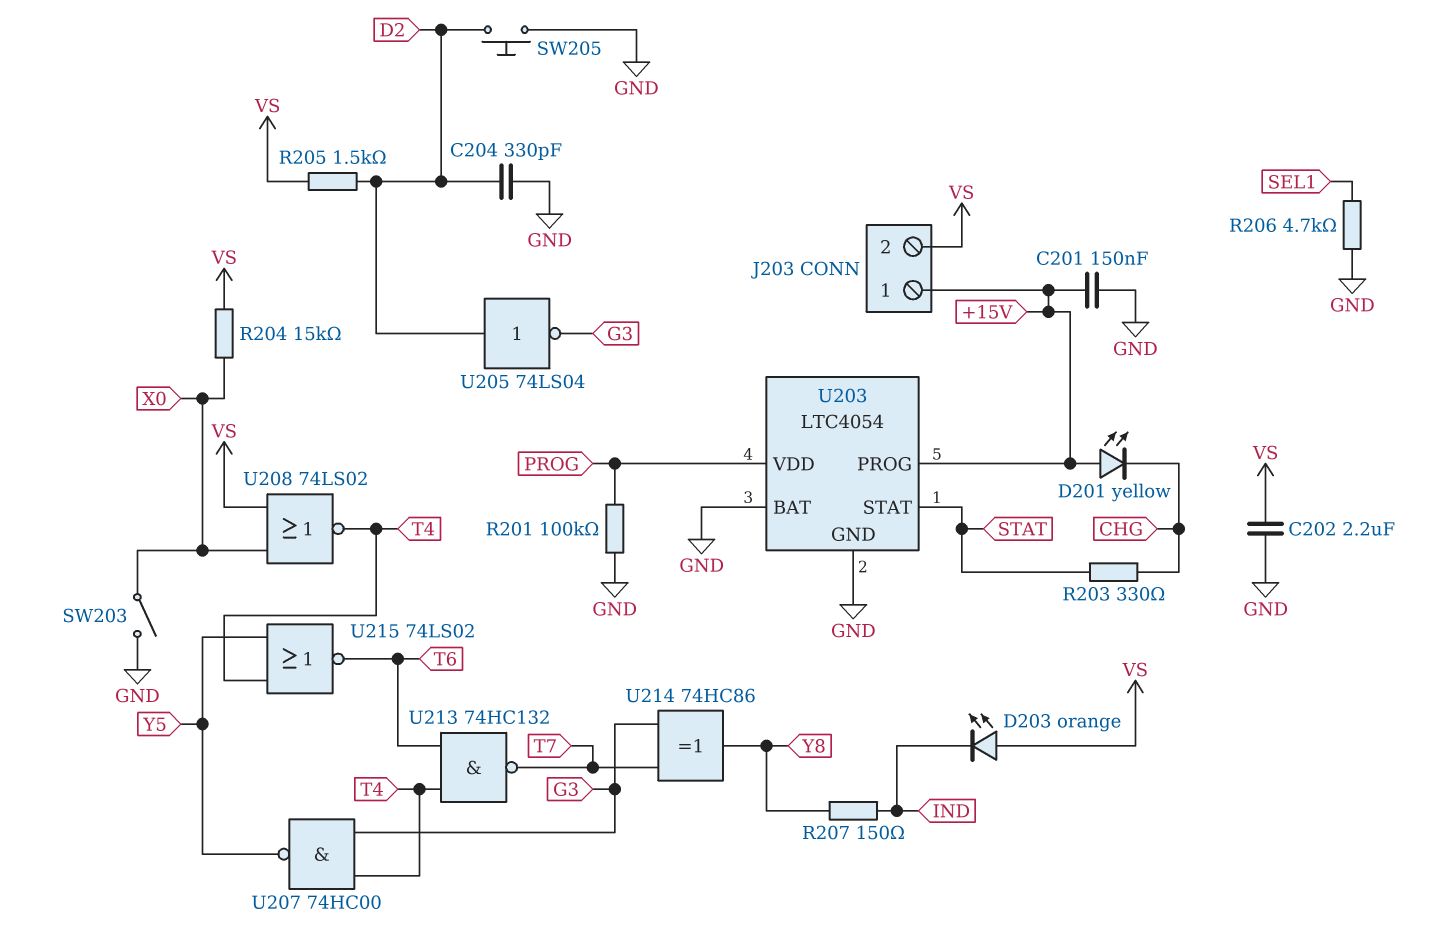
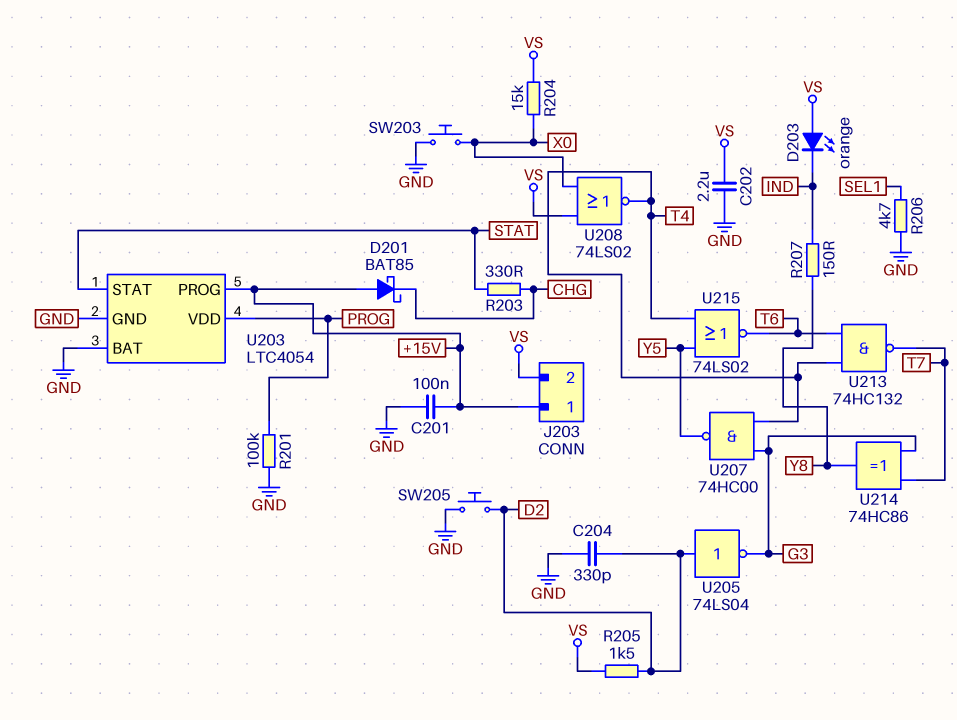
C201: 150nF (+15V, GND) -> 100nF (+15V, GND)
D201: LED yellow (A +15V, K CHG) -> schottky BAT85 (A +15V, K CHG)
SW203: switch (GND, X0) -> button (GND, X0)

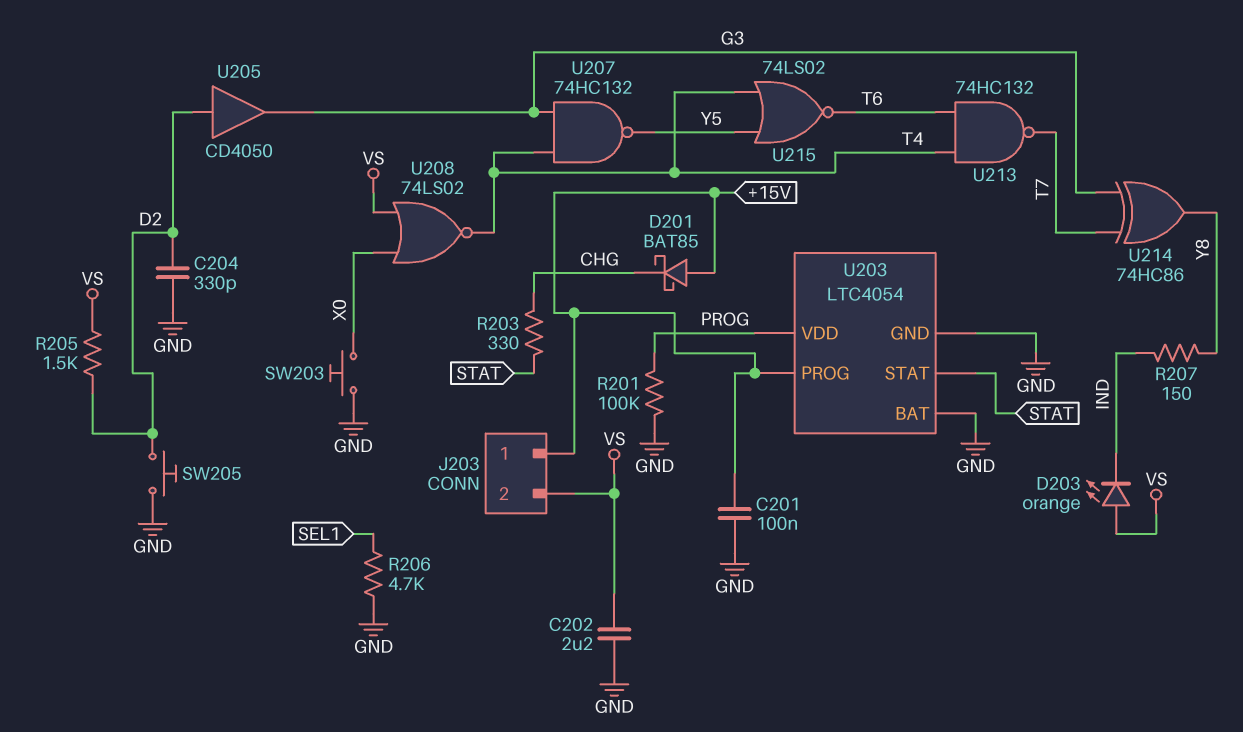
R204: 15k (VS, X0) -> none
U205: NOT 74LS04 (in D2, out G3) -> buffer CD4050 (in D2, out G3)
U207: NAND 74HC00 (in G3, in T4, out Y5) -> NAND 74HC132 (in G3, in T4, out Y5)

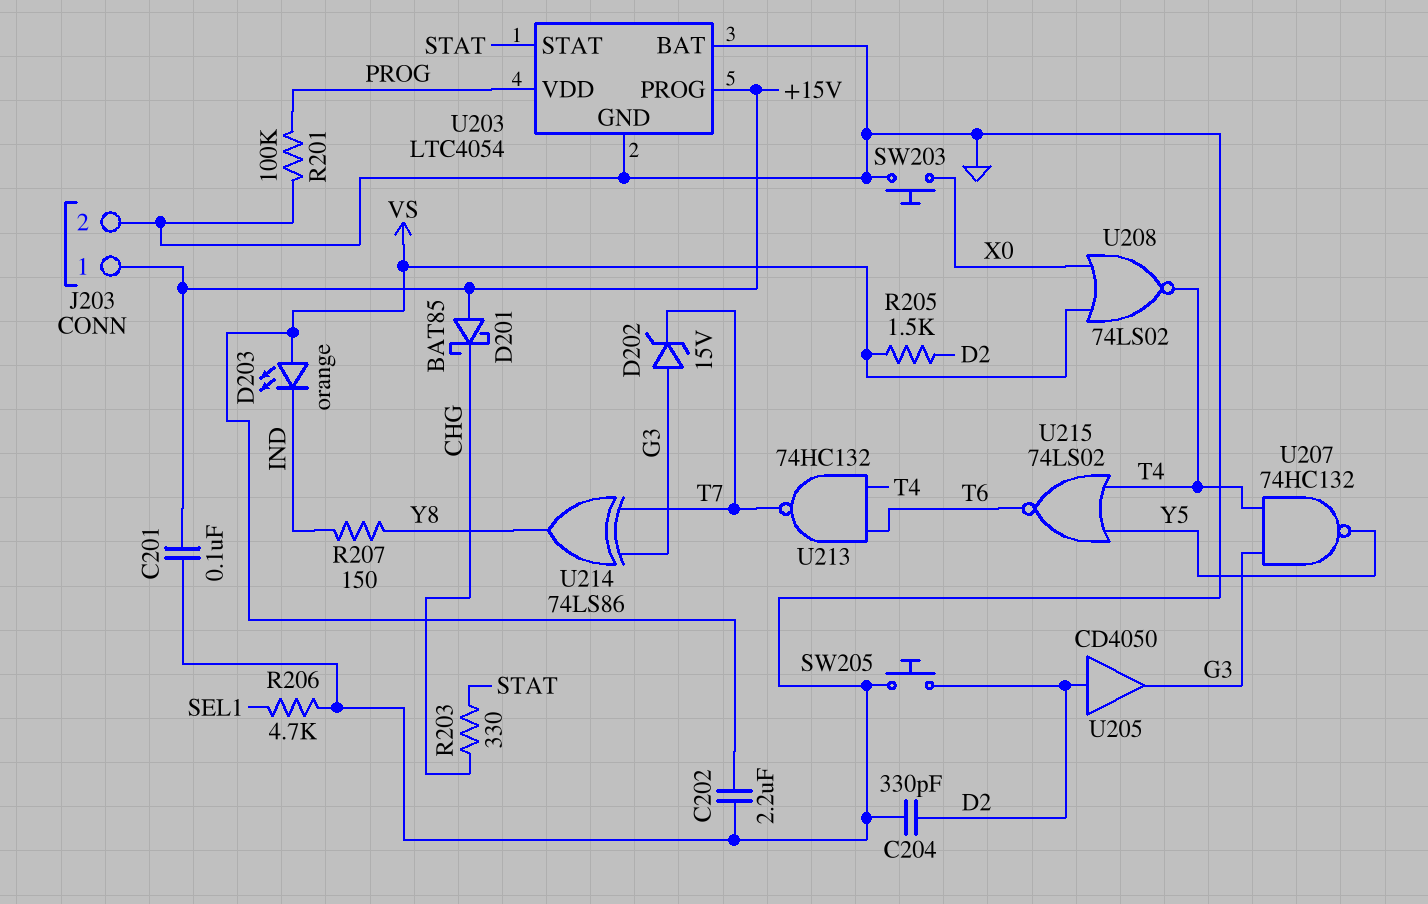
D202: none -> zener 15V (A G3, K T7)
J203 pin 2: VS -> GND
U214: XOR 74HC86 (in G3, in T7, out Y8) -> XOR 74LS86 (in G3, in T7, out Y8)

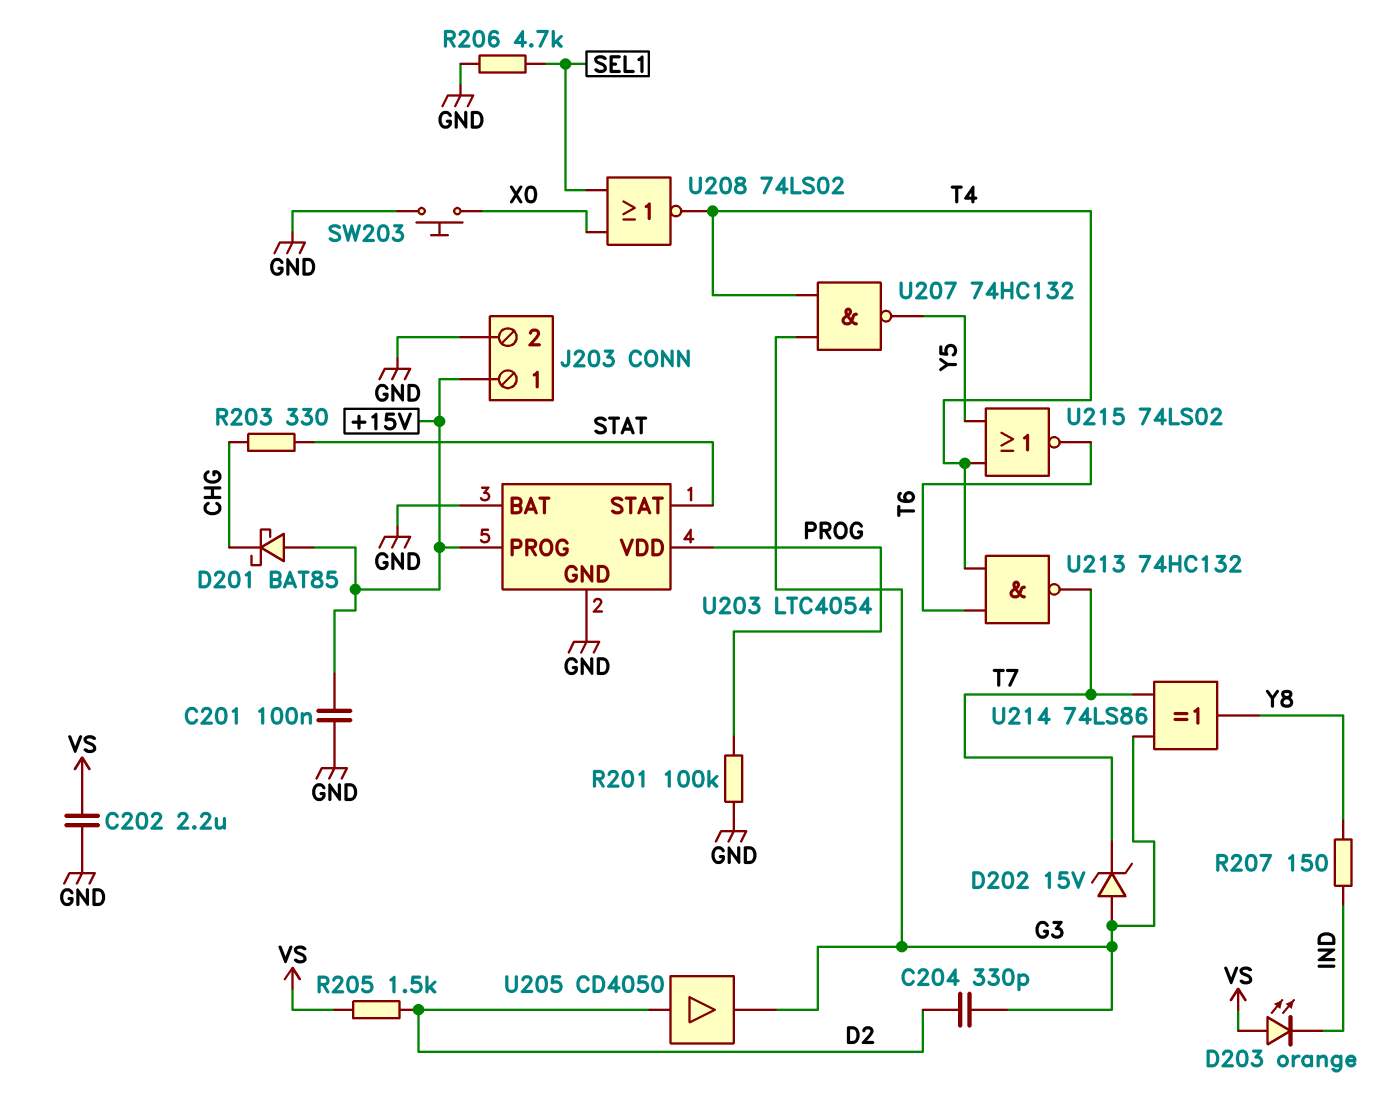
C204: 330pF (D2, GND) -> 330pF (D2, G3)
SW205: button (D2, GND) -> none
U208: NOR 74LS02 (in VS, in X0, out T4) -> NOR 74LS02 (in SEL1, in X0, out T4)

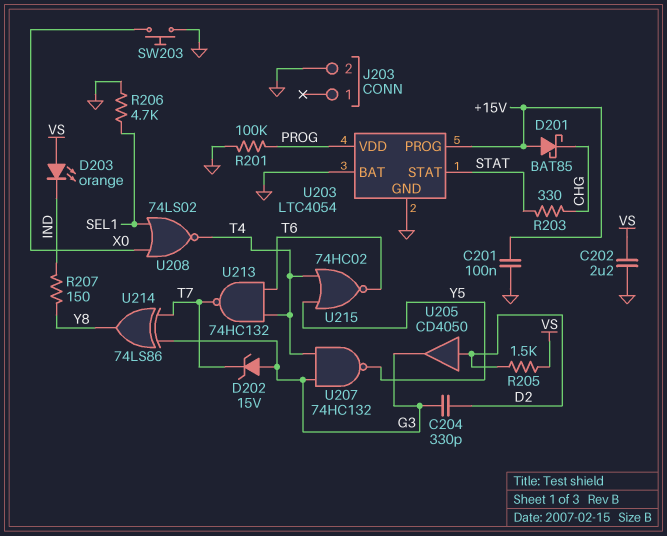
J203 pin 1: +15V -> none
U215: NOR 74LS02 (in T4, in Y5, out T6) -> NOR 74HC02 (in T4, in Y5, out T6)

